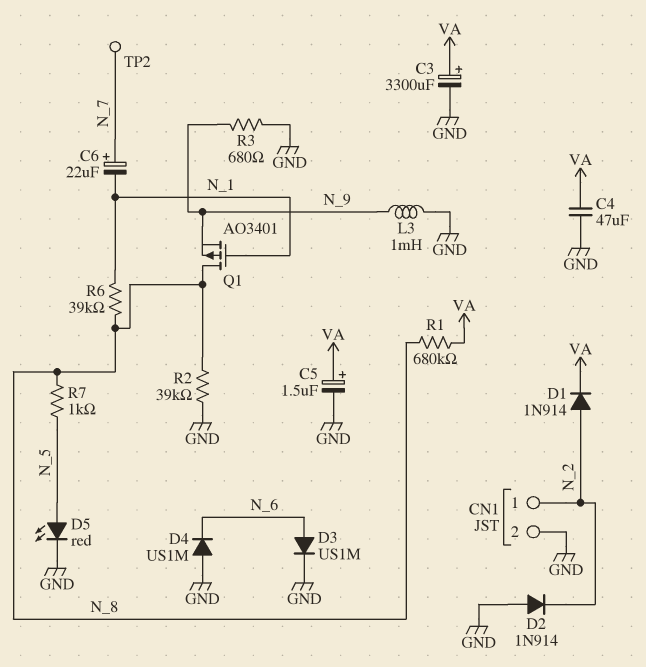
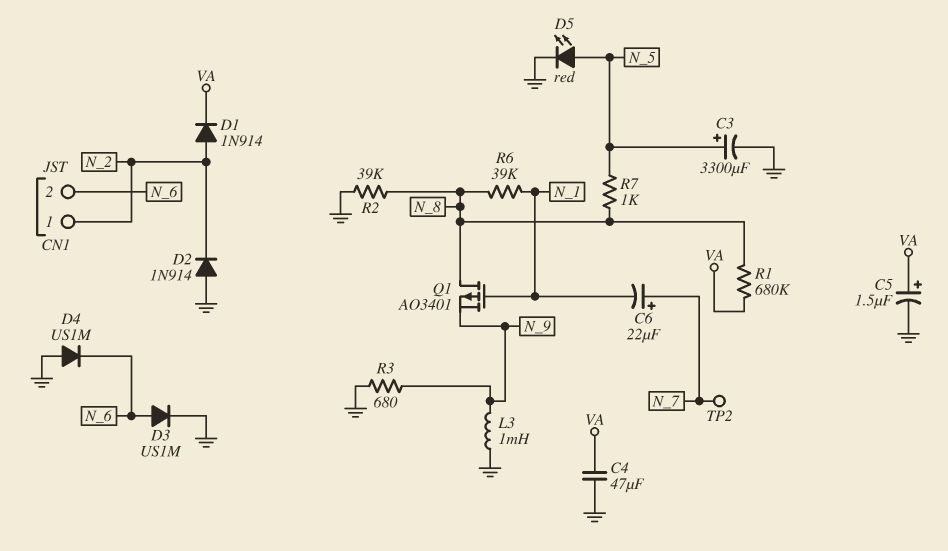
C3: 3300uF (plus VA, minus GND) -> 3300uF (plus N_5, minus GND)
CN1 pin 2: GND -> N_6

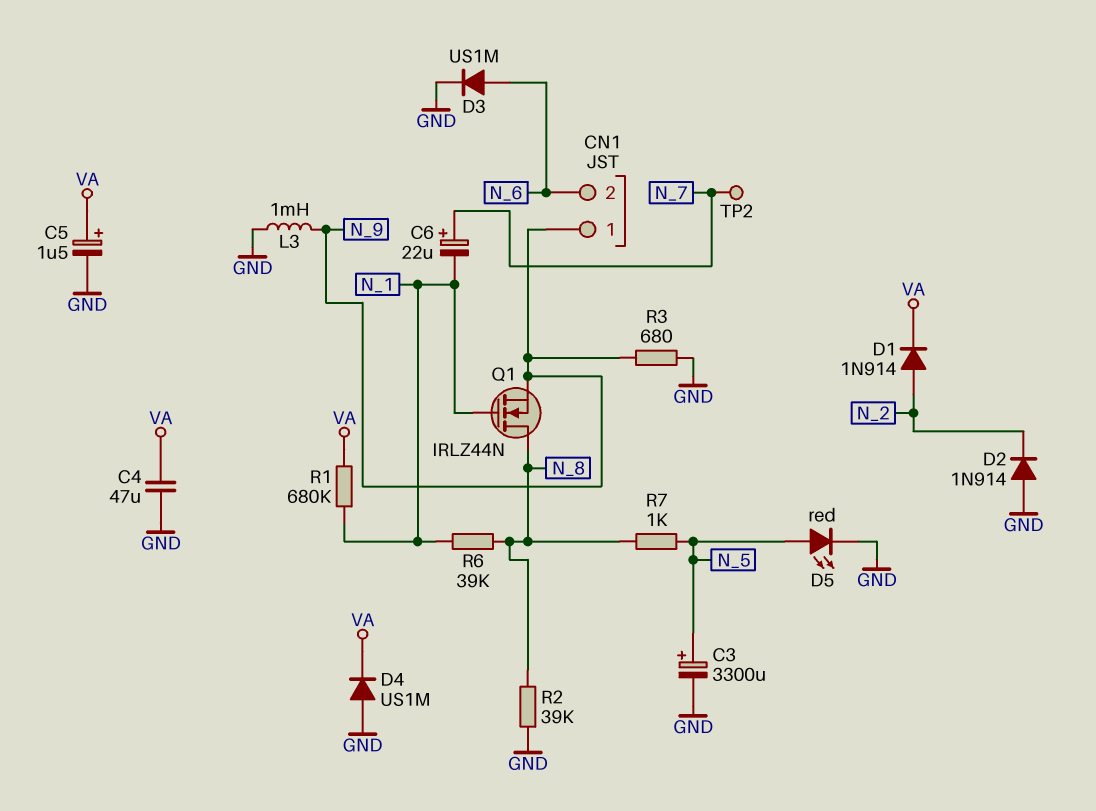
CN1 pin 1: N_2 -> N_9
D4: diode US1M (A GND, K N_6) -> diode US1M (A GND, K VA)
Q1: PMOS AO3401 (G N_1, D N_8, S N_9) -> NMOS IRLZ44N (G N_1, D N_8, S N_9)
R1: 680k (N_8, VA) -> 680k (N_1, VA)

